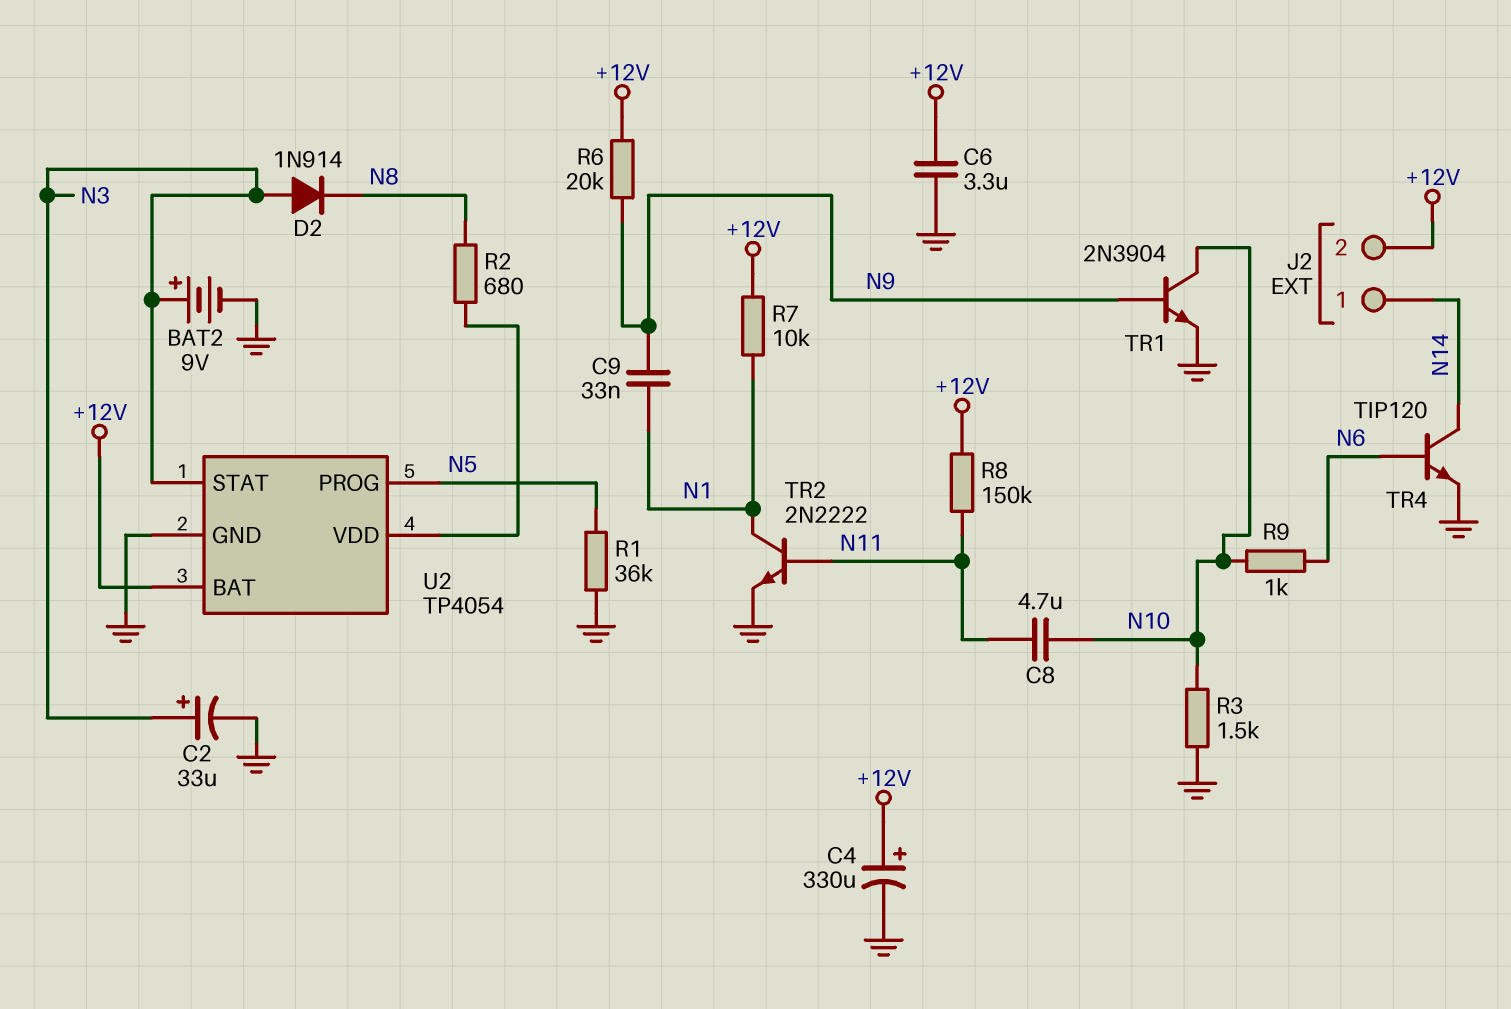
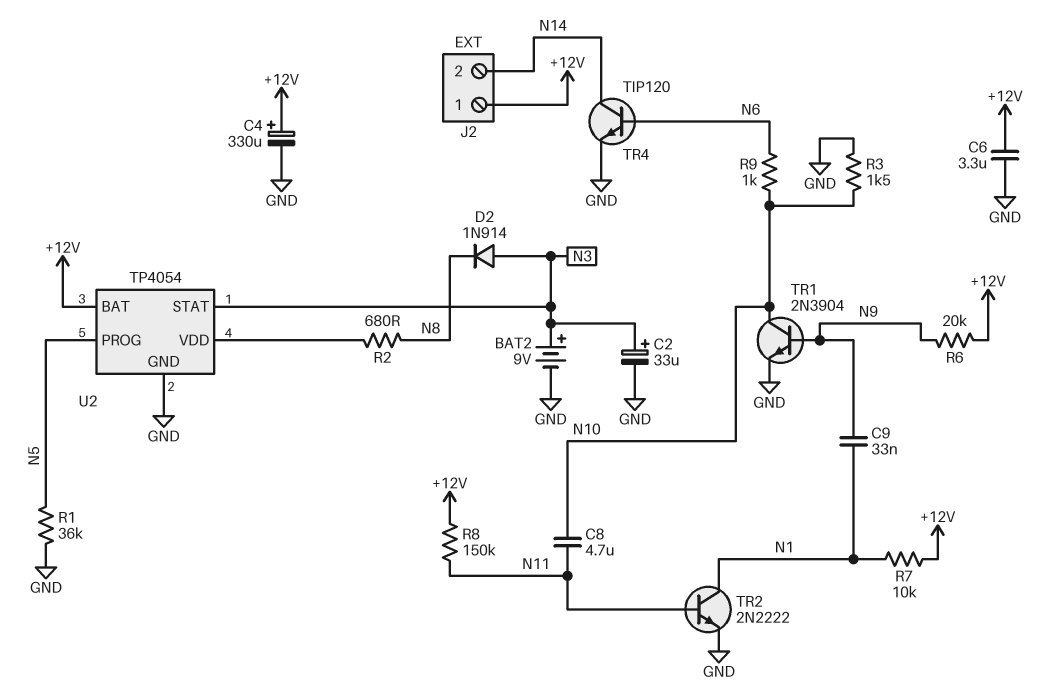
J2 pin 1: N14 -> +12V
J2 pin 2: +12V -> N14

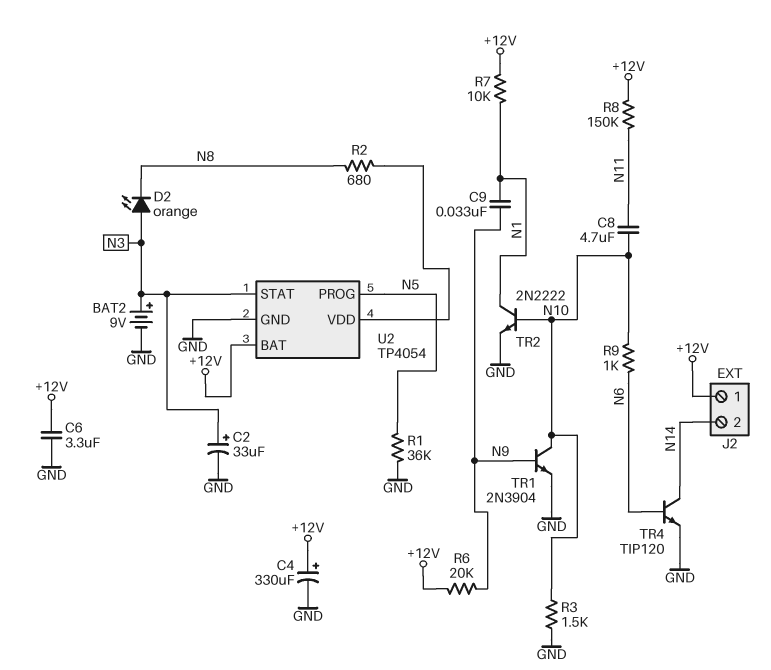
D2: diode 1N914 (A N3, K N8) -> LED orange (A N3, K N8)
TR2: NPN 2N2222 (B N11, C N1, E GND) -> NPN 2N2222 (B N10, C N1, E GND)

